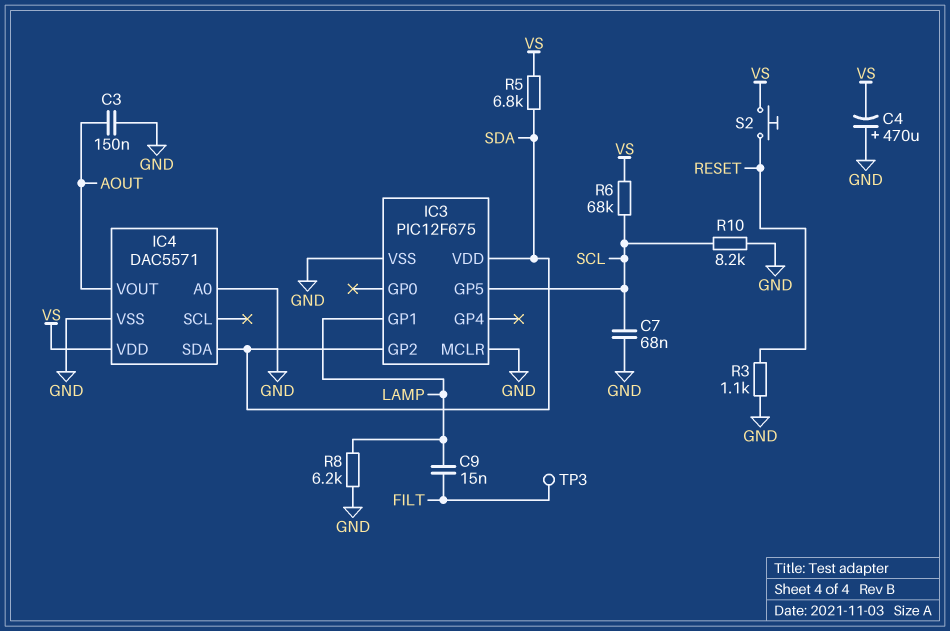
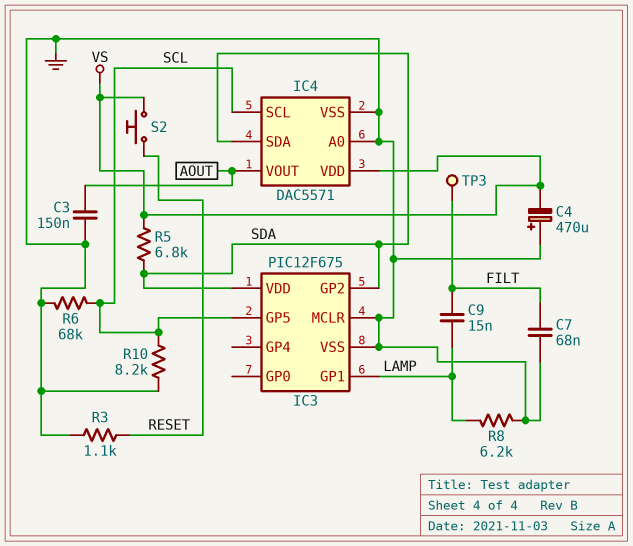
C7: 68nF (GND, SCL) -> 68nF (FILT, GND)
IC4 pin SCL: none -> SCL
R6: 68k (SCL, VS) -> 68k (GND, SCL)

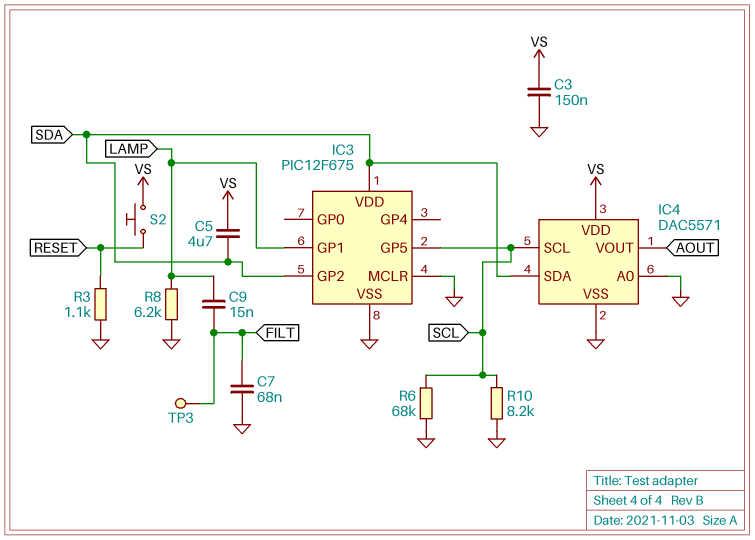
C3: 150nF (AOUT, GND) -> 150nF (GND, VS)
C4: 470uF (plus GND, minus VS) -> none
C5: none -> 4.7uF (SDA, VS)
R5: 6.8k (SDA, VS) -> none

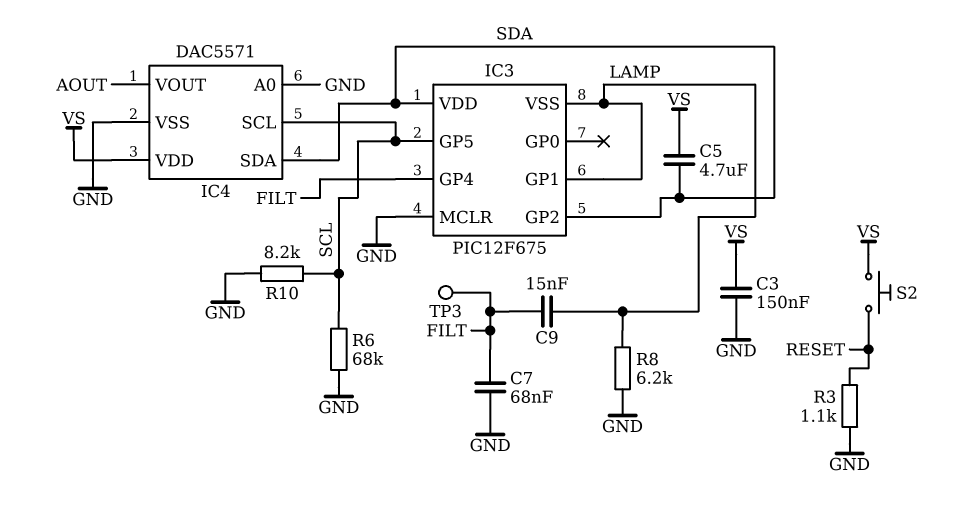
IC3 pin GP4: none -> FILT
IC3 pin VSS: GND -> LAMP

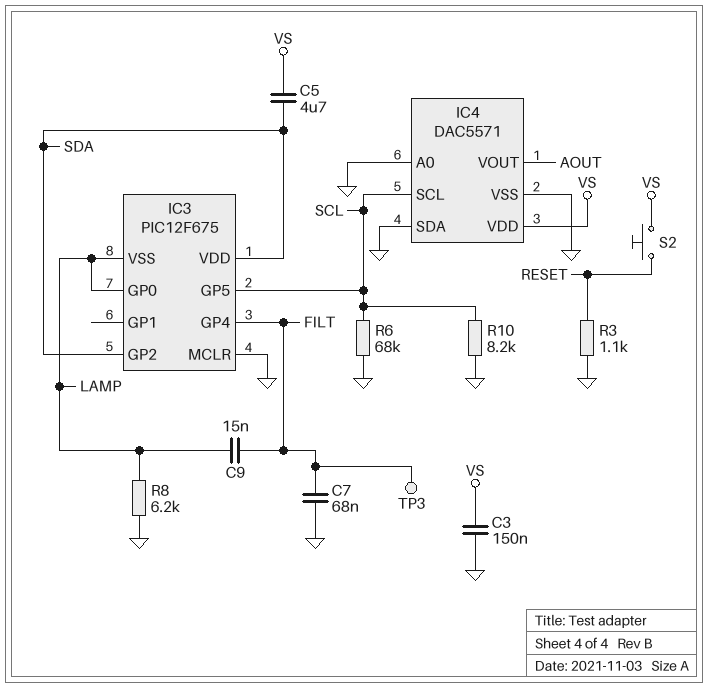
IC3 pin GP0: none -> LAMP
IC3 pin GP1: LAMP -> none
IC4 pin SDA: SDA -> GND

